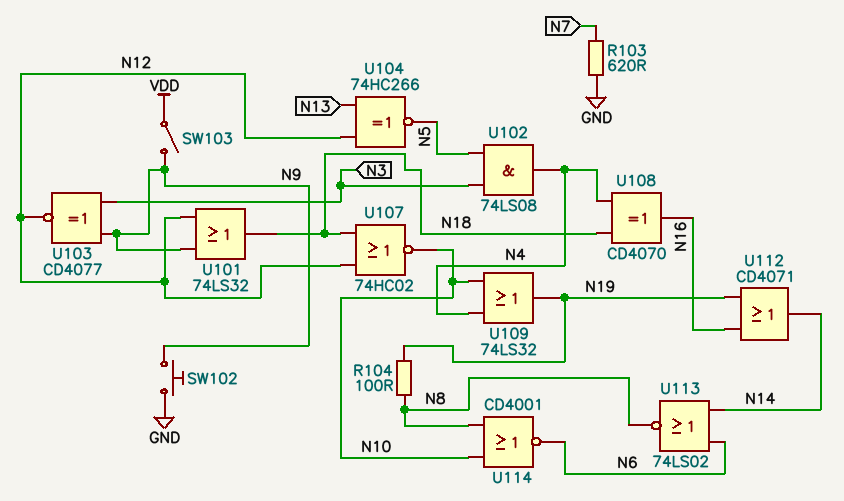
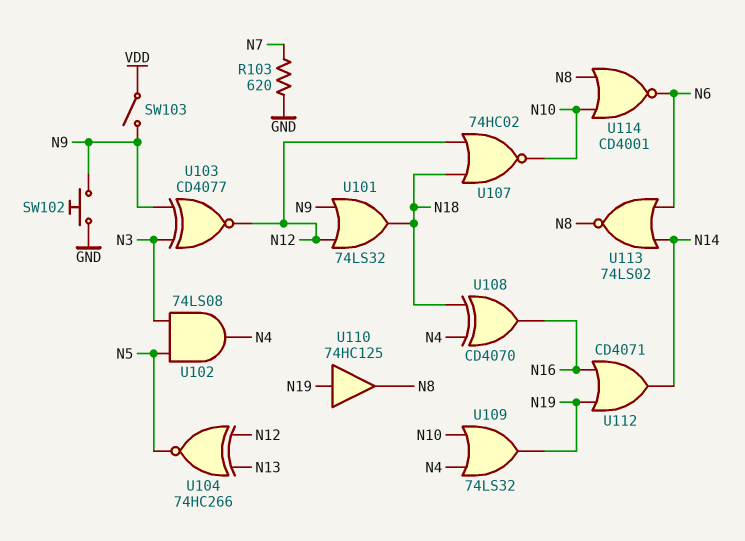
R104: 100 (N8, N19) -> none
U110: none -> buffer 74HC125 (in N19, out N8)

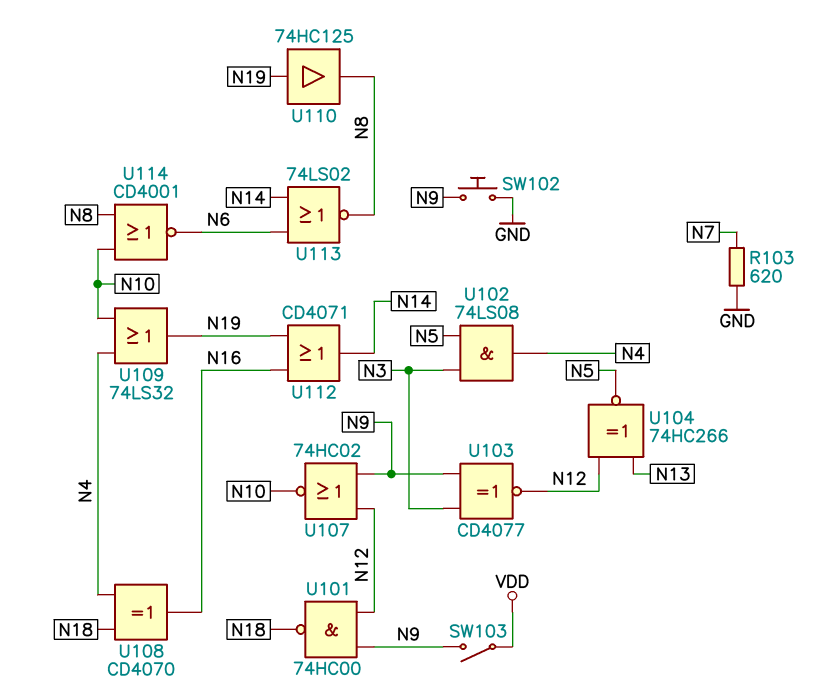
U101: OR 74LS32 (in N9, in N12, out N18) -> NAND 74HC00 (in N9, in N12, out N18)
U107: NOR 74HC02 (in N12, in N18, out N10) -> NOR 74HC02 (in N9, in N12, out N10)

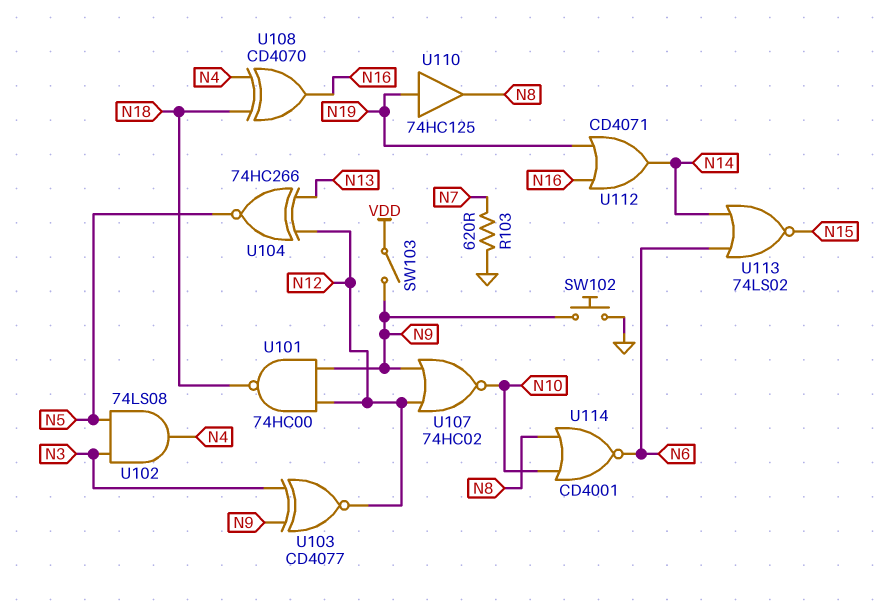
U109: OR 74LS32 (in N4, in N10, out N19) -> none
U113: NOR 74LS02 (in N6, in N14, out N8) -> NOR 74LS02 (in N6, in N14, out N15)

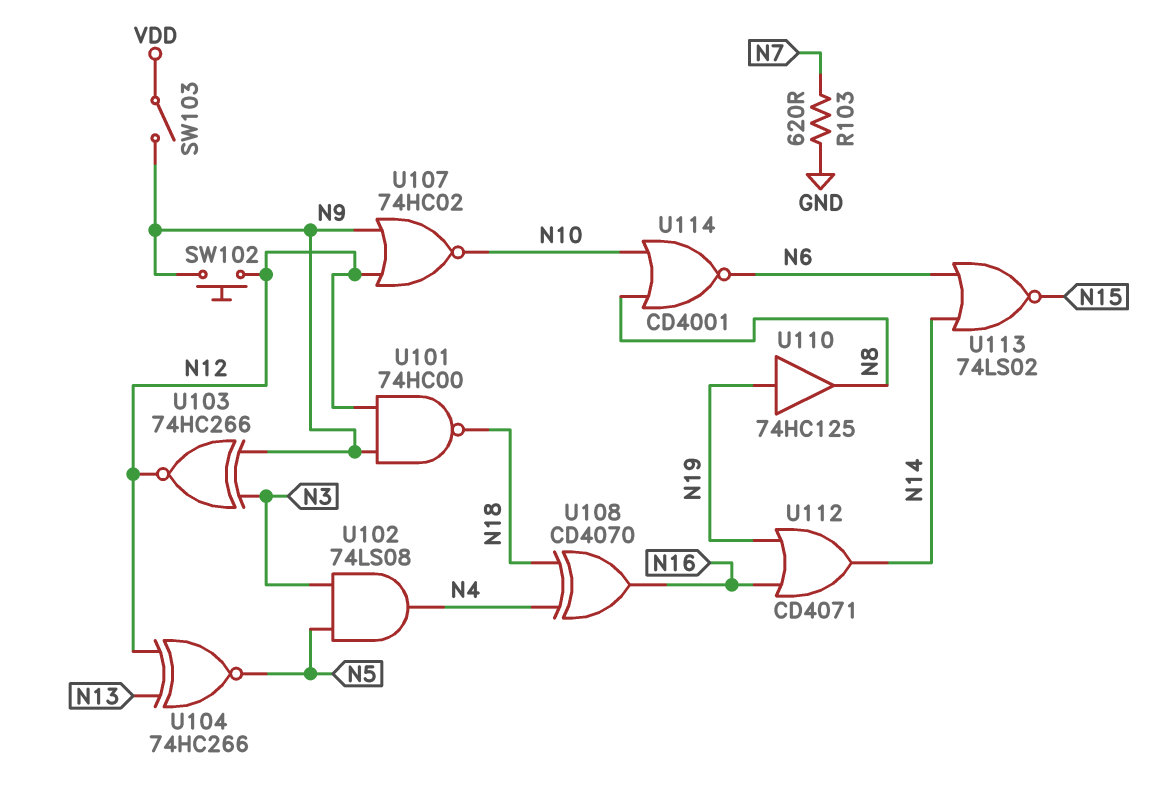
SW102: button (GND, N9) -> button (N9, N12)
U103: XNOR CD4077 (in N3, in N9, out N12) -> XNOR 74HC266 (in N3, in N9, out N12)

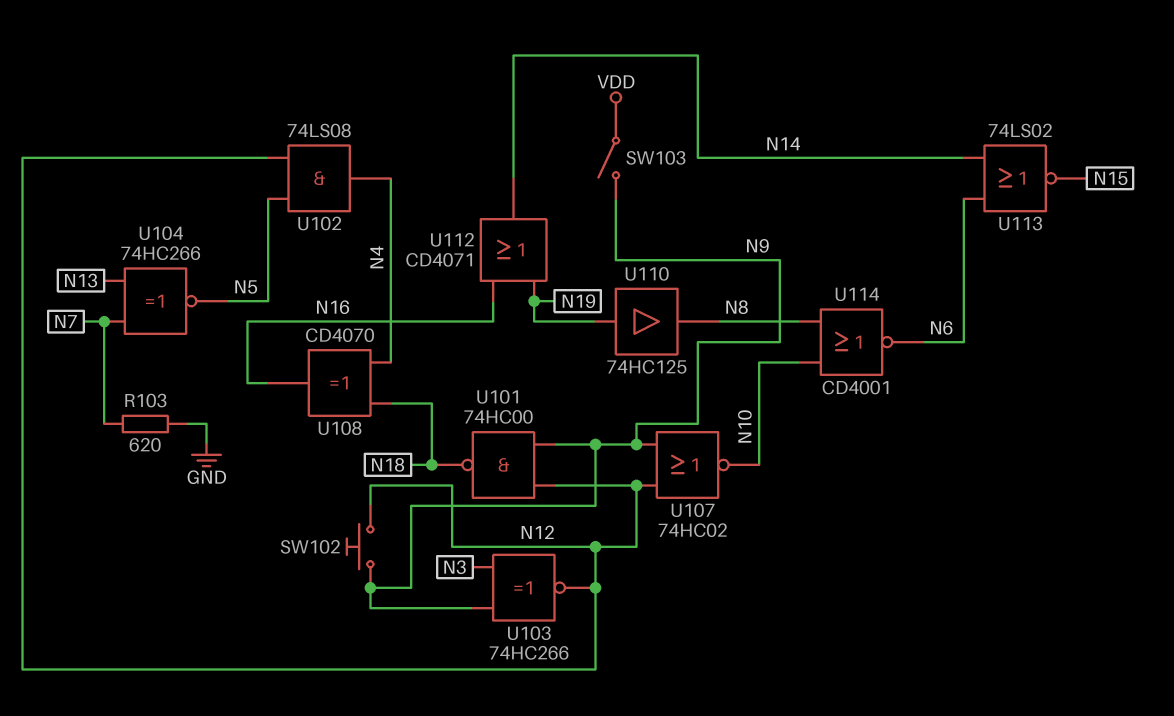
U102: AND 74LS08 (in N3, in N5, out N4) -> AND 74LS08 (in N5, in N12, out N4)
U104: XNOR 74HC266 (in N12, in N13, out N5) -> XNOR 74HC266 (in N7, in N13, out N5)

